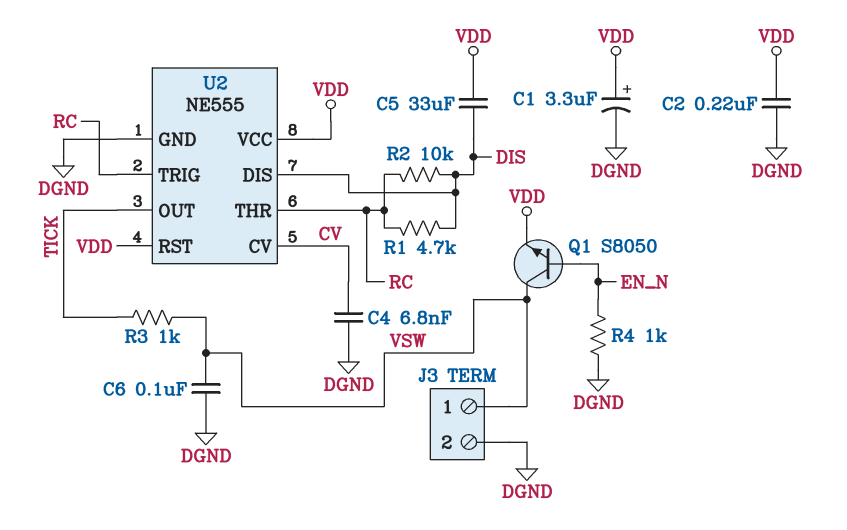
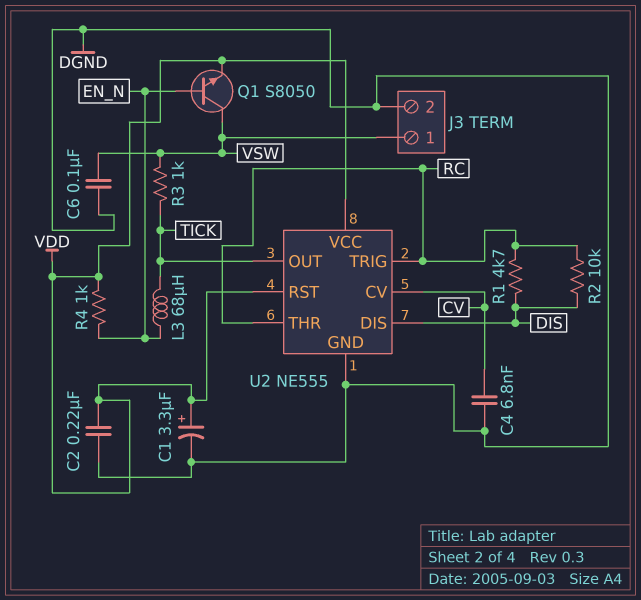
C5: 33uF (DIS, VDD) -> none
L3: none -> 68uH (EN_N, TICK)
R4: 1k (DGND, EN_N) -> 1k (EN_N, VDD)

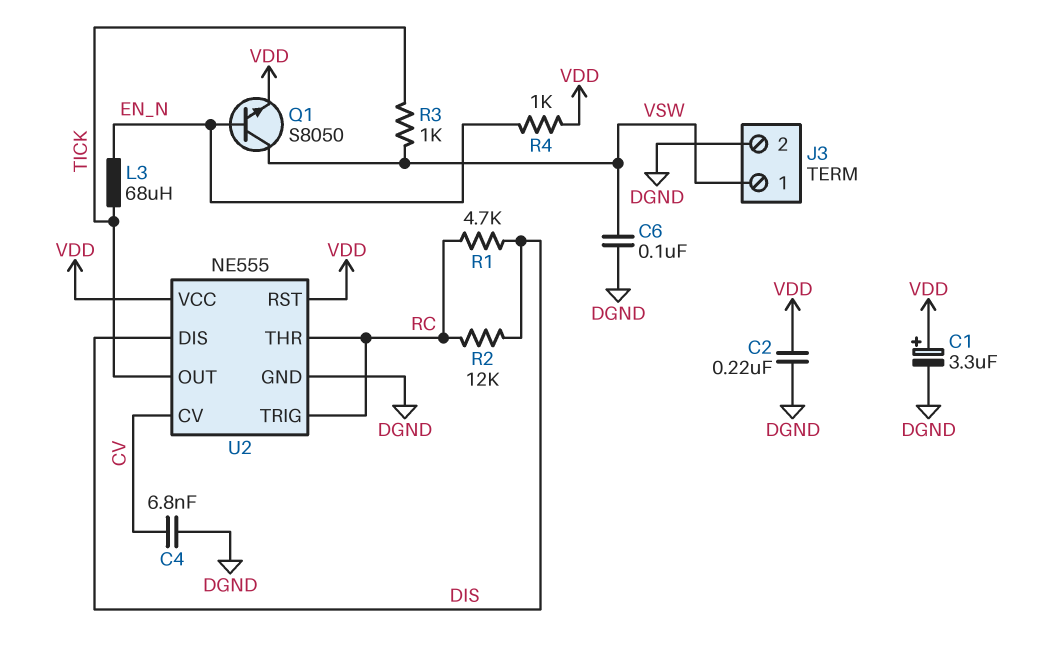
R2: 10k (DIS, RC) -> 12k (DIS, RC)

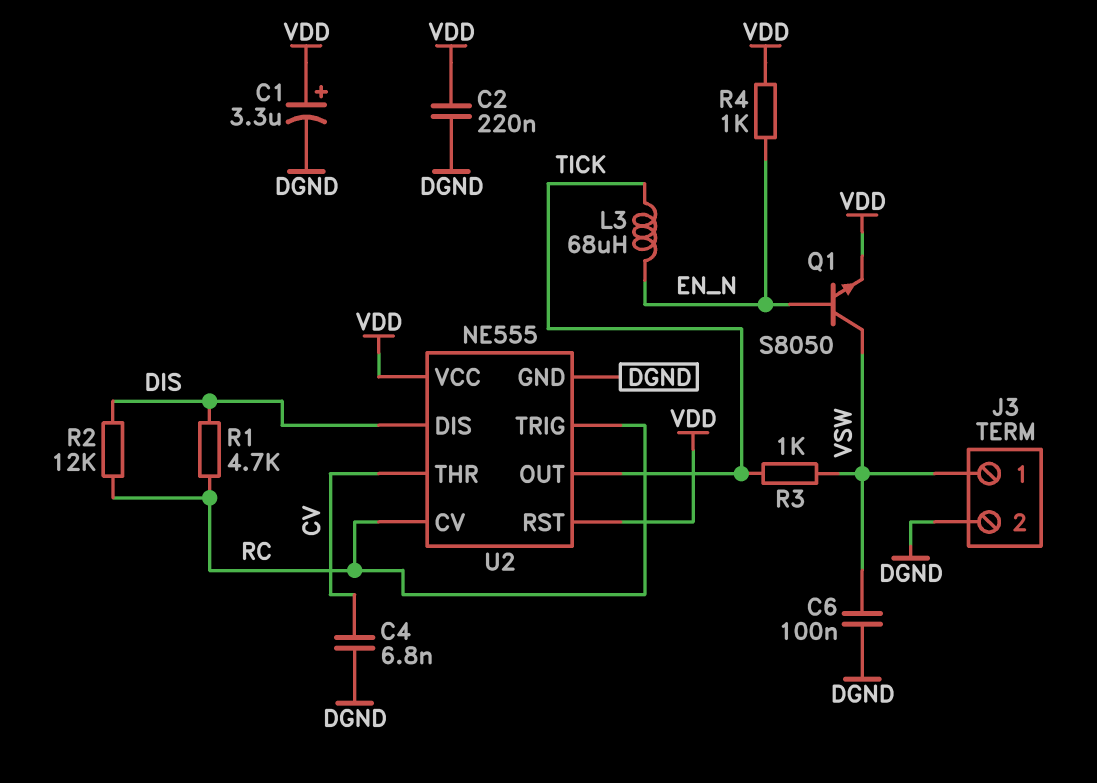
U2 pin CV: CV -> RC
U2 pin THR: RC -> CV

